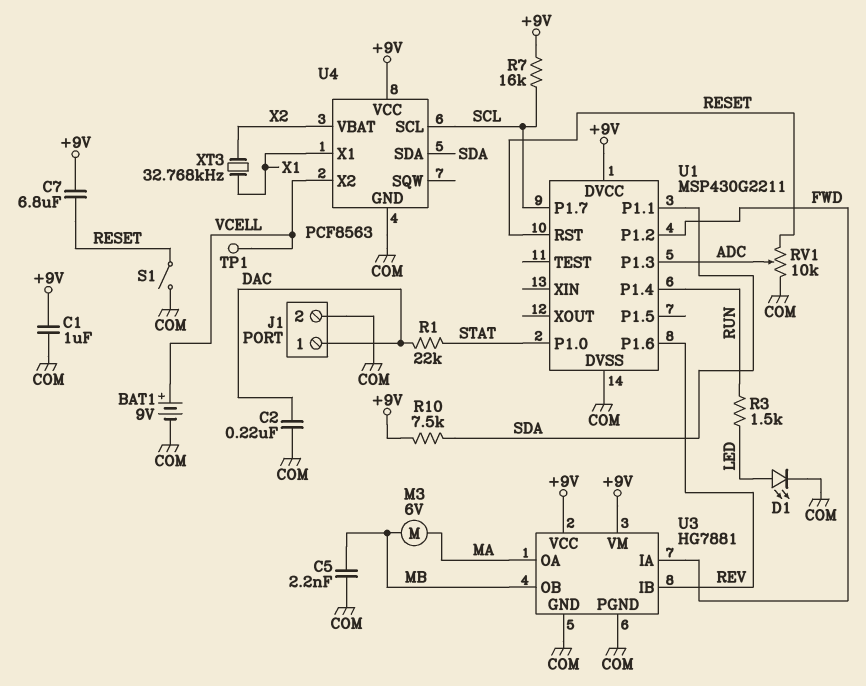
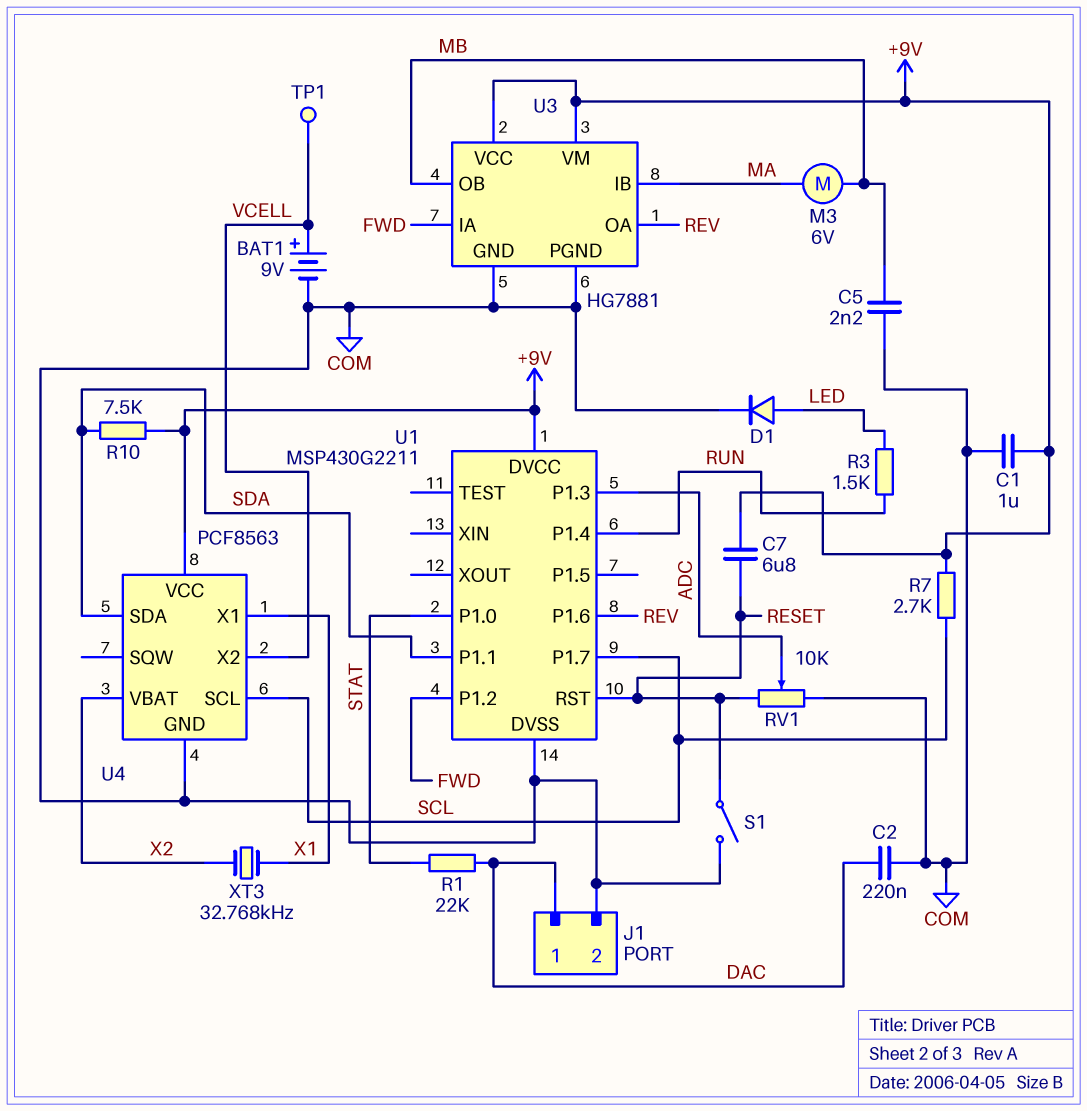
D1: LED (A LED, K COM) -> diode (A LED, K COM)
R7: 16k (+9V, SCL) -> 2.7k (+9V, SCL)
U3 pin IB: REV -> MA
U3 pin OA: MA -> REV

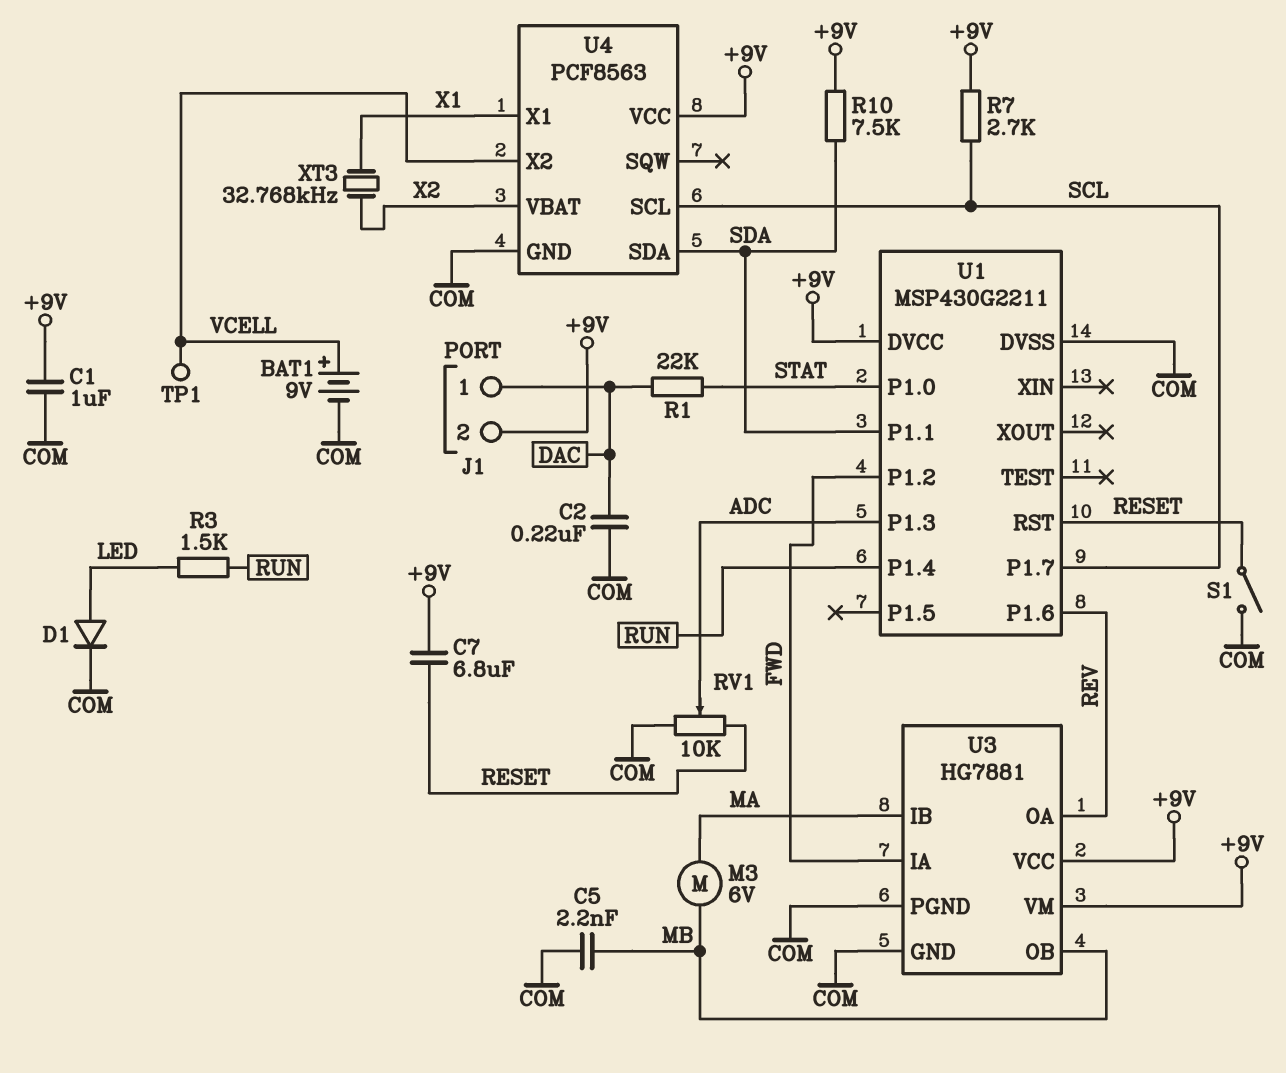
J1 pin 2: COM -> +9V

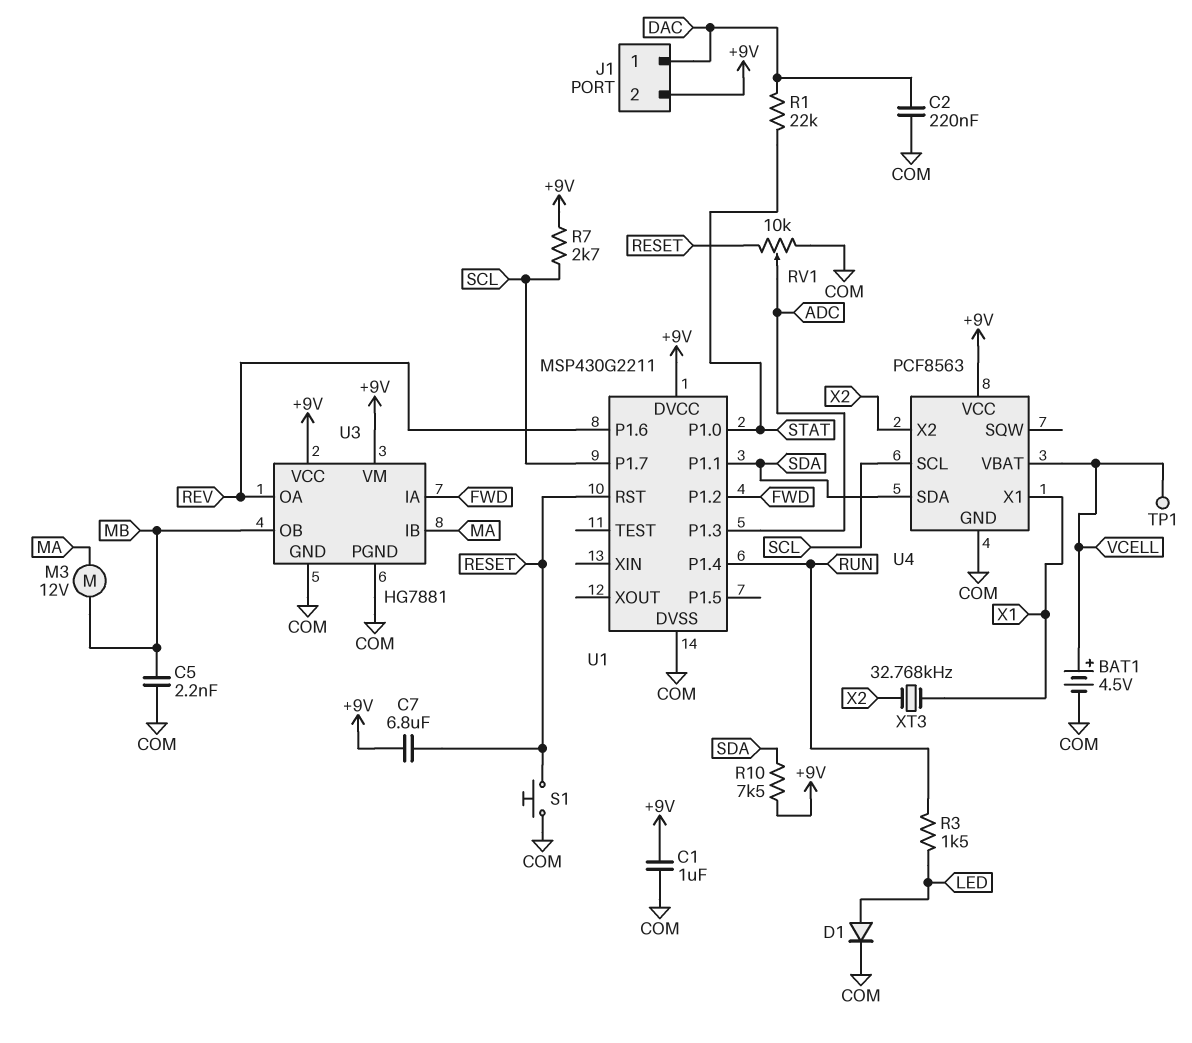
BAT1: 9V (plus VCELL, minus COM) -> 4.5V (plus VCELL, minus COM)
M3: motor 6V (MA, MB) -> motor 12V (MA, MB)
S1: switch (COM, RESET) -> button (COM, RESET)
U4 pin VBAT: X2 -> VCELL
U4 pin X2: VCELL -> X2

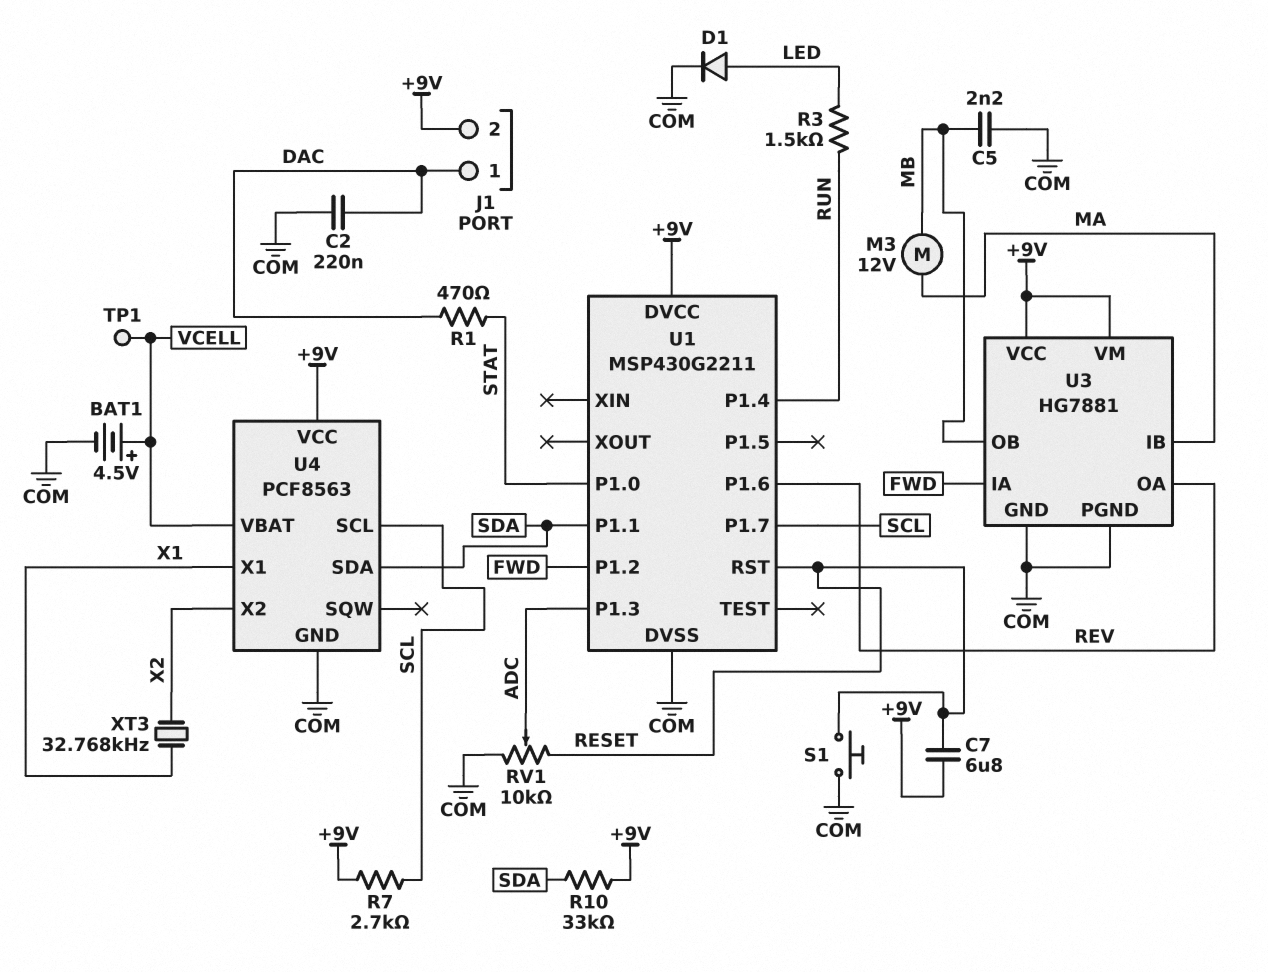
C1: 1uF (+9V, COM) -> none
R1: 22k (DAC, STAT) -> 470 (DAC, STAT)
R10: 7.5k (+9V, SDA) -> 33k (+9V, SDA)

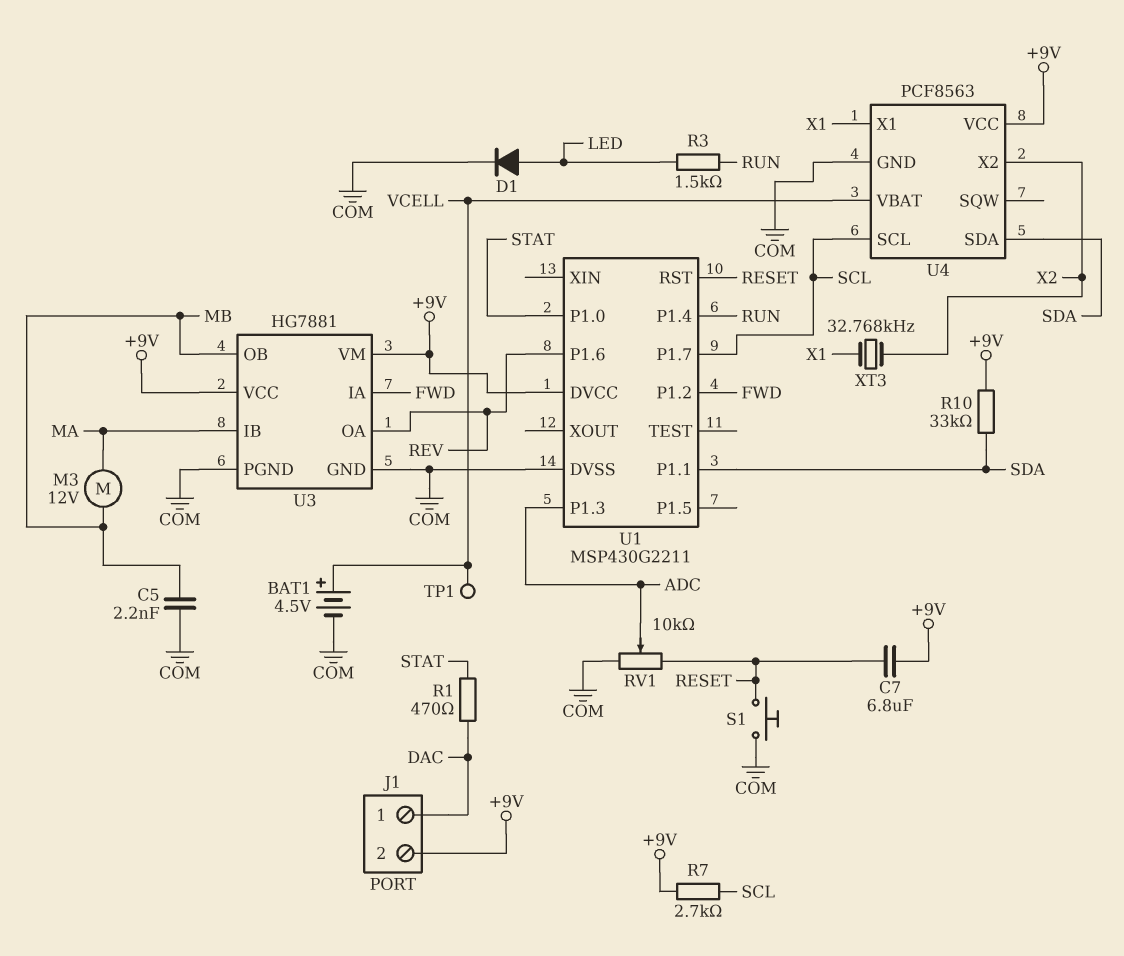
C2: 220nF (COM, DAC) -> none

